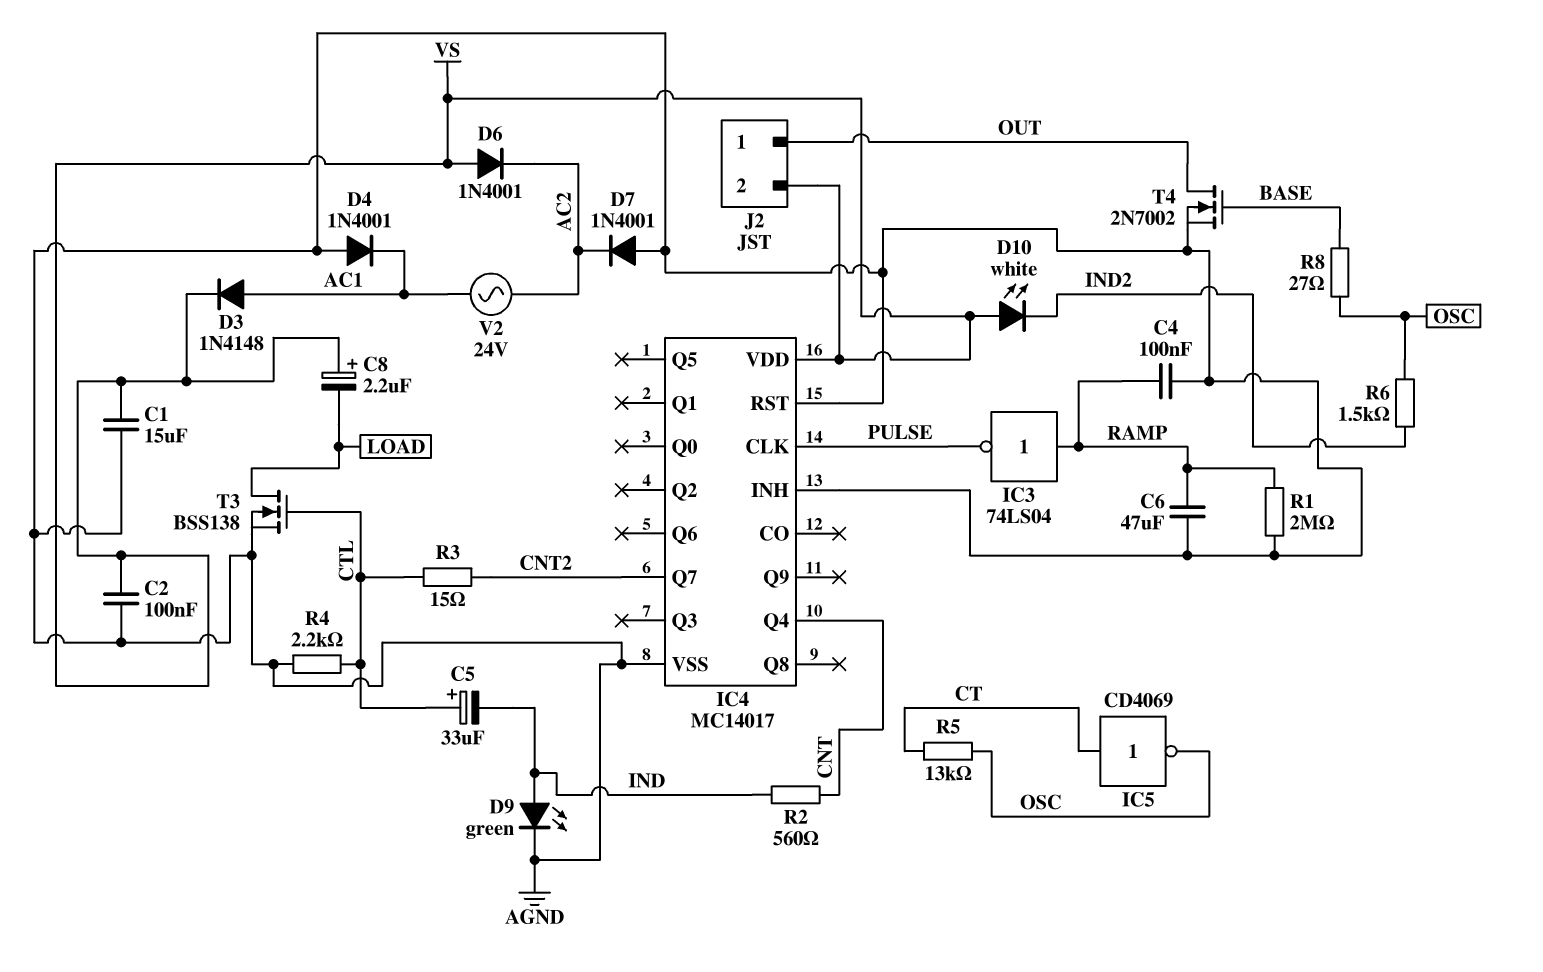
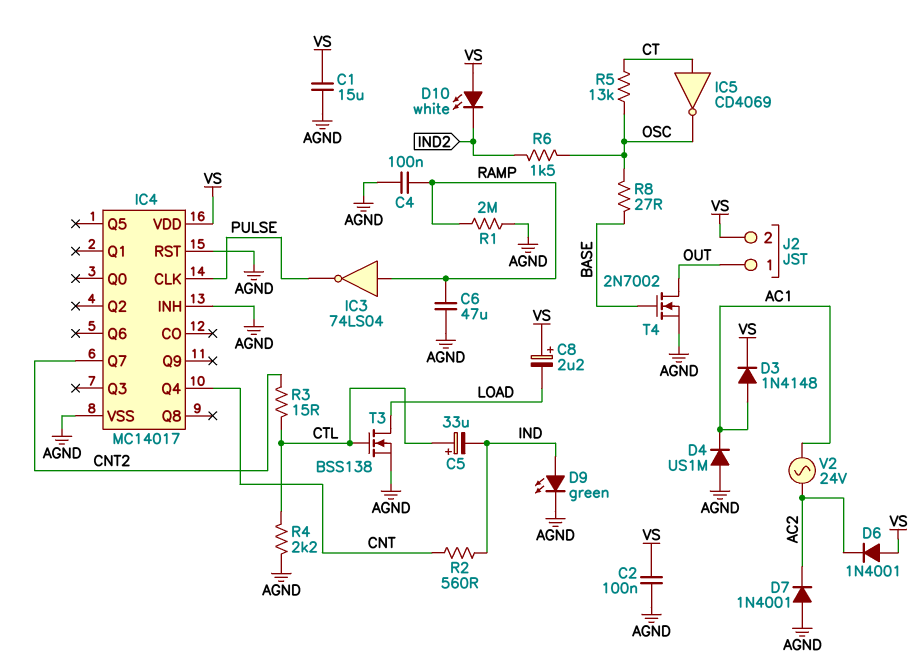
D4: diode 1N4001 (A AGND, K AC1) -> diode US1M (A AGND, K AC1)

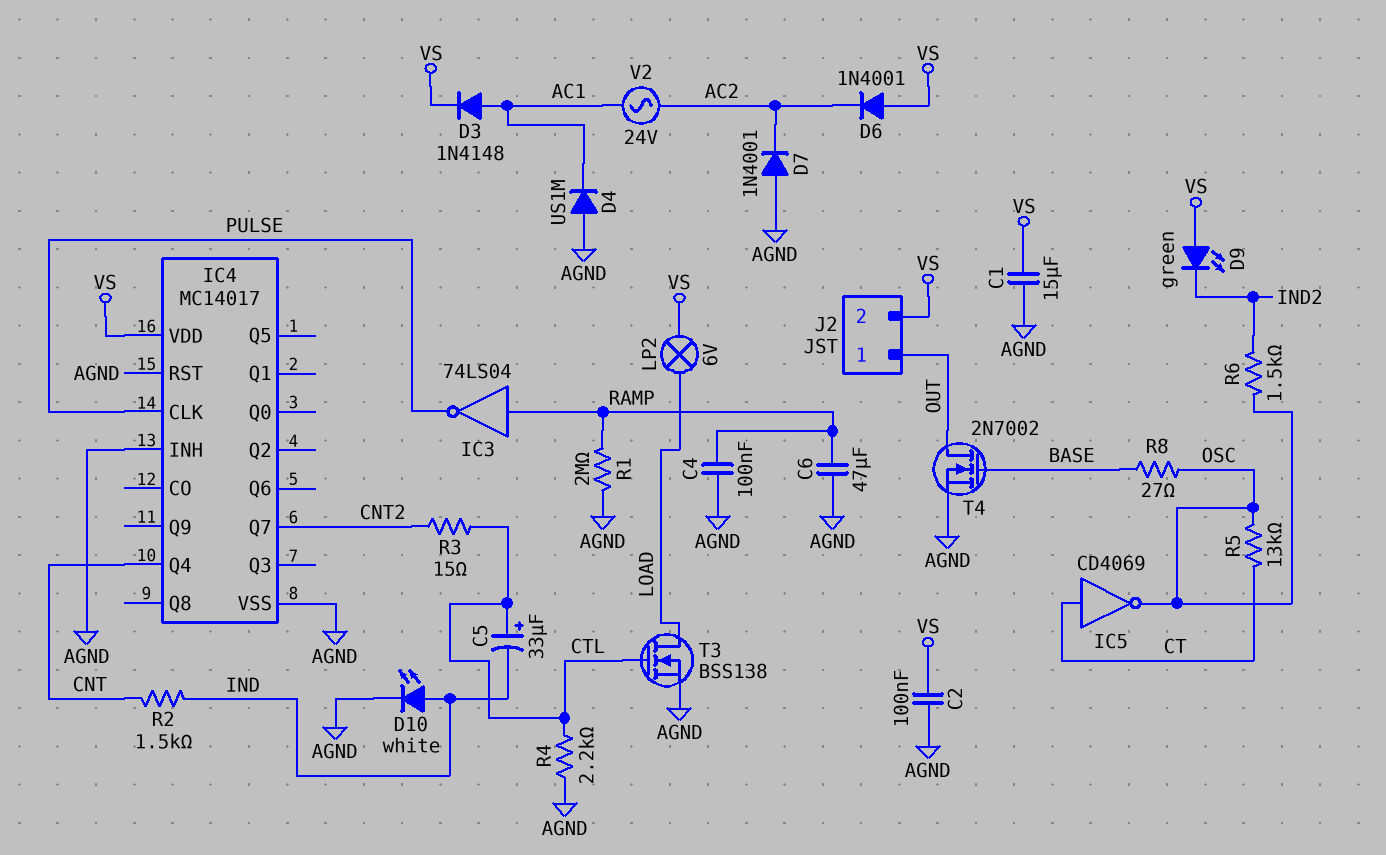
C8: 2.2uF (plus VS, minus LOAD) -> none
D9: LED green (A IND, K AGND) -> LED green (A VS, K IND2)
D10: LED white (A VS, K IND2) -> LED white (A IND, K AGND)
LP2: none -> lamp 6V (LOAD, VS)
R2: 560 (CNT, IND) -> 1.5k (CNT, IND)

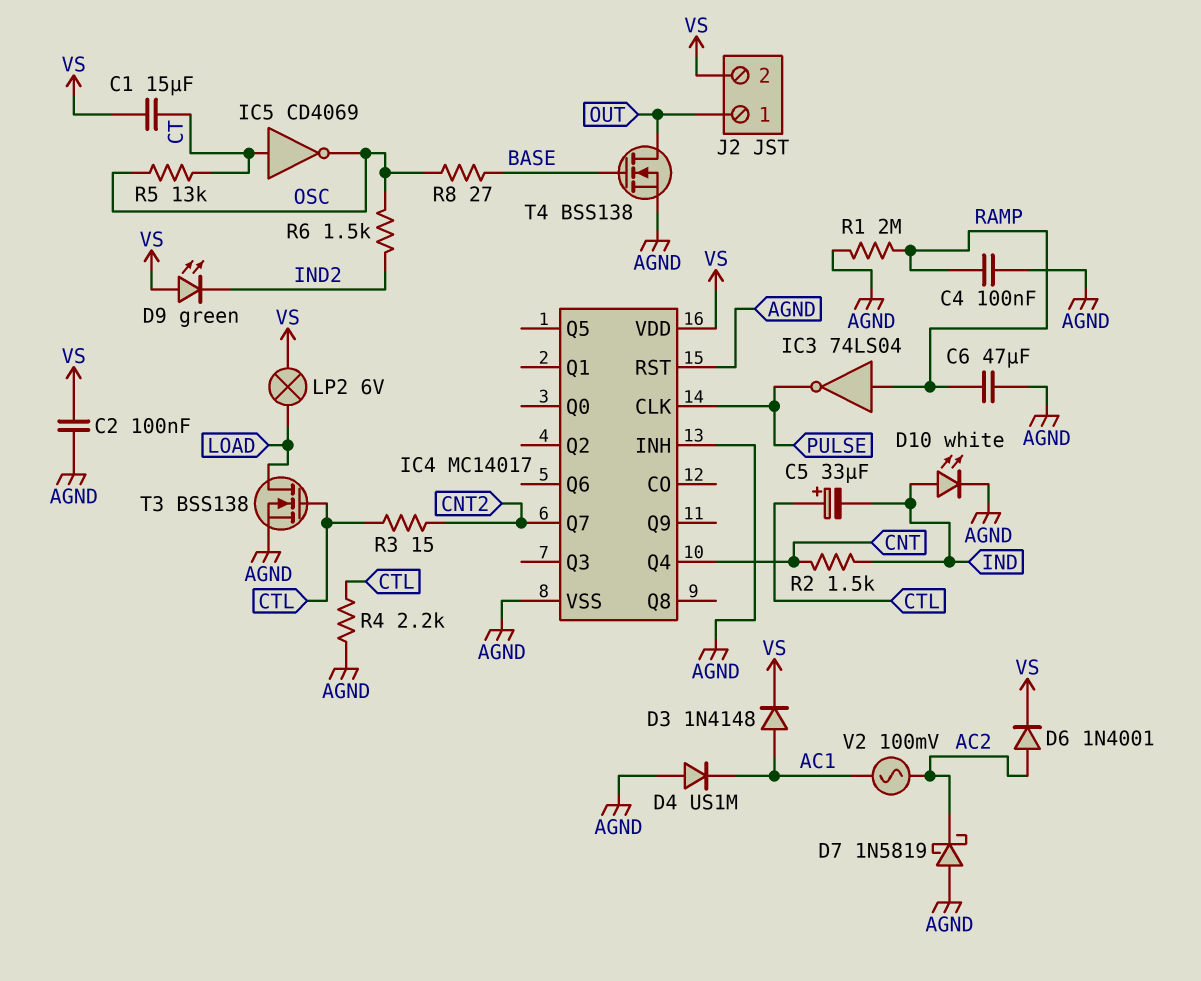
C1: 15uF (AGND, VS) -> 15uF (CT, VS)
D6: diode 1N4001 (A VS, K AC2) -> diode 1N4001 (A AC2, K VS)
D7: diode 1N4001 (A AGND, K AC2) -> schottky 1N5819 (A AGND, K AC2)
T4: NMOS 2N7002 (G BASE, D OUT, S AGND) -> NMOS BSS138 (G BASE, D OUT, S AGND)
V2: AC 24V (AC1, AC2) -> AC 100mV (AC1, AC2)

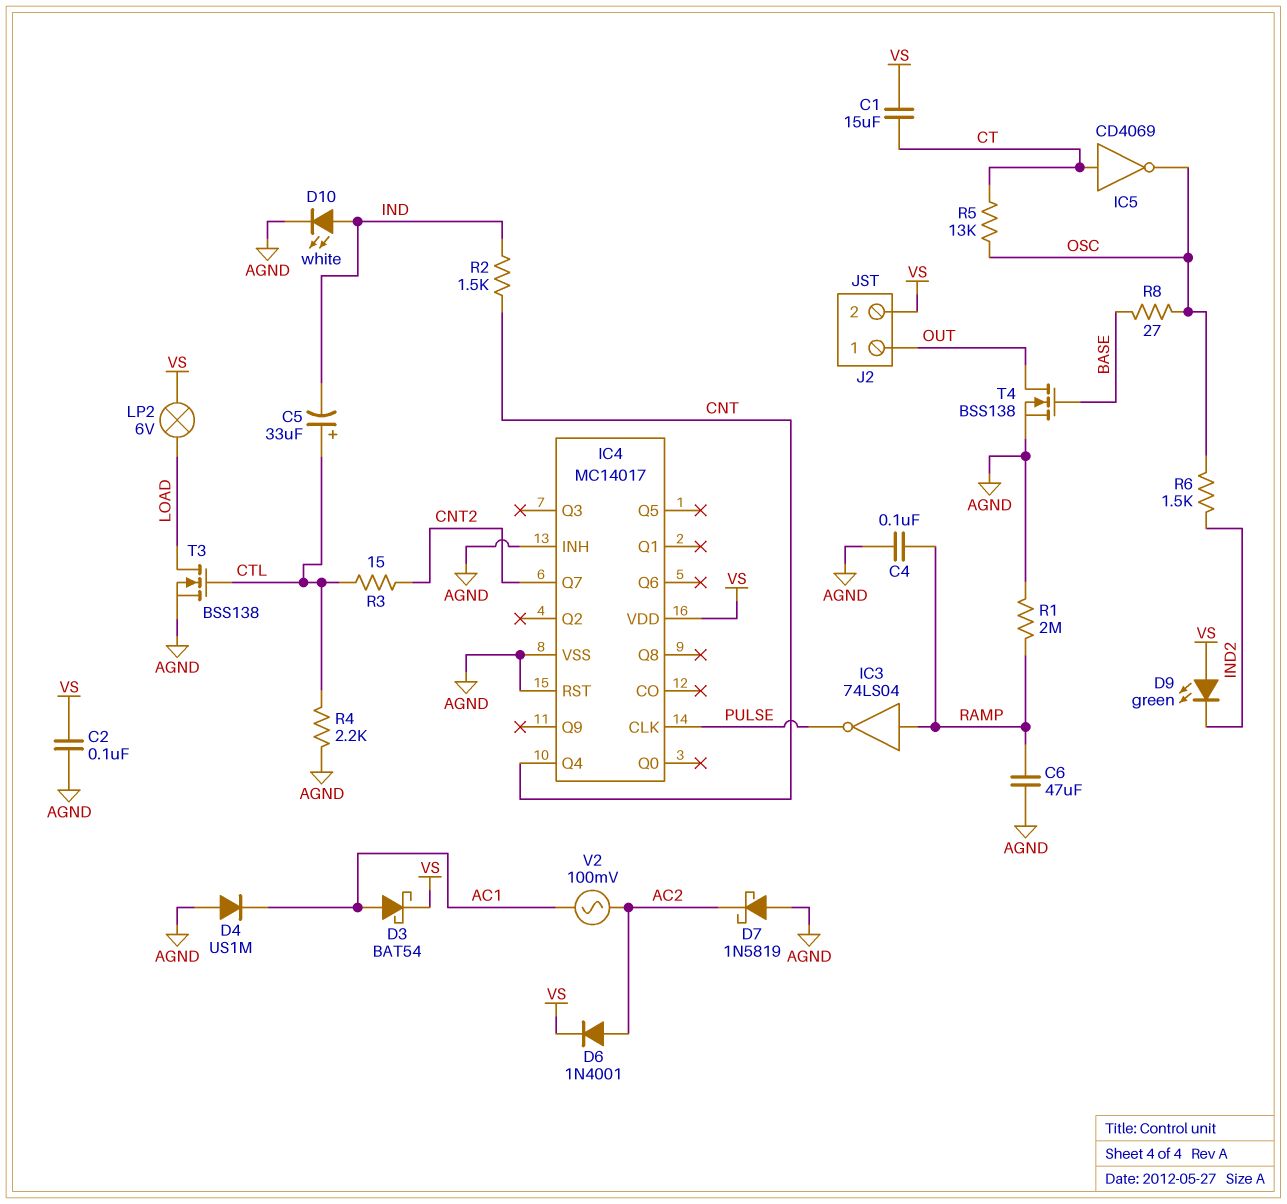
D3: diode 1N4148 (A AC1, K VS) -> schottky BAT54 (A AC1, K VS)

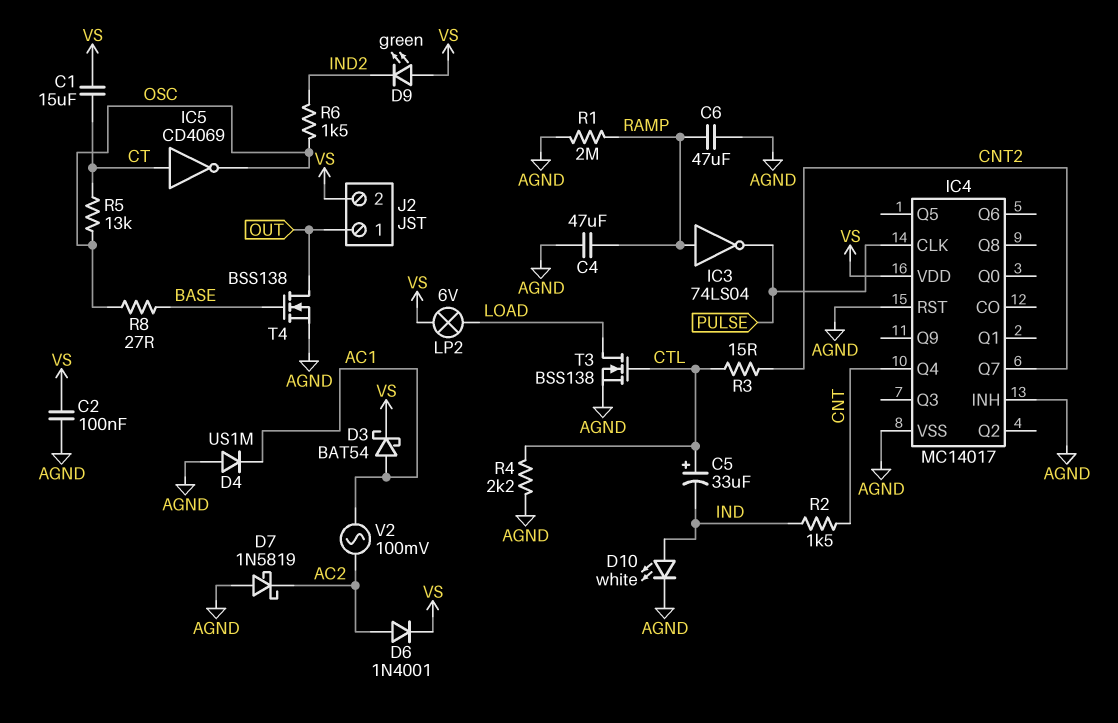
C4: 100nF (AGND, RAMP) -> 47uF (AGND, RAMP)

